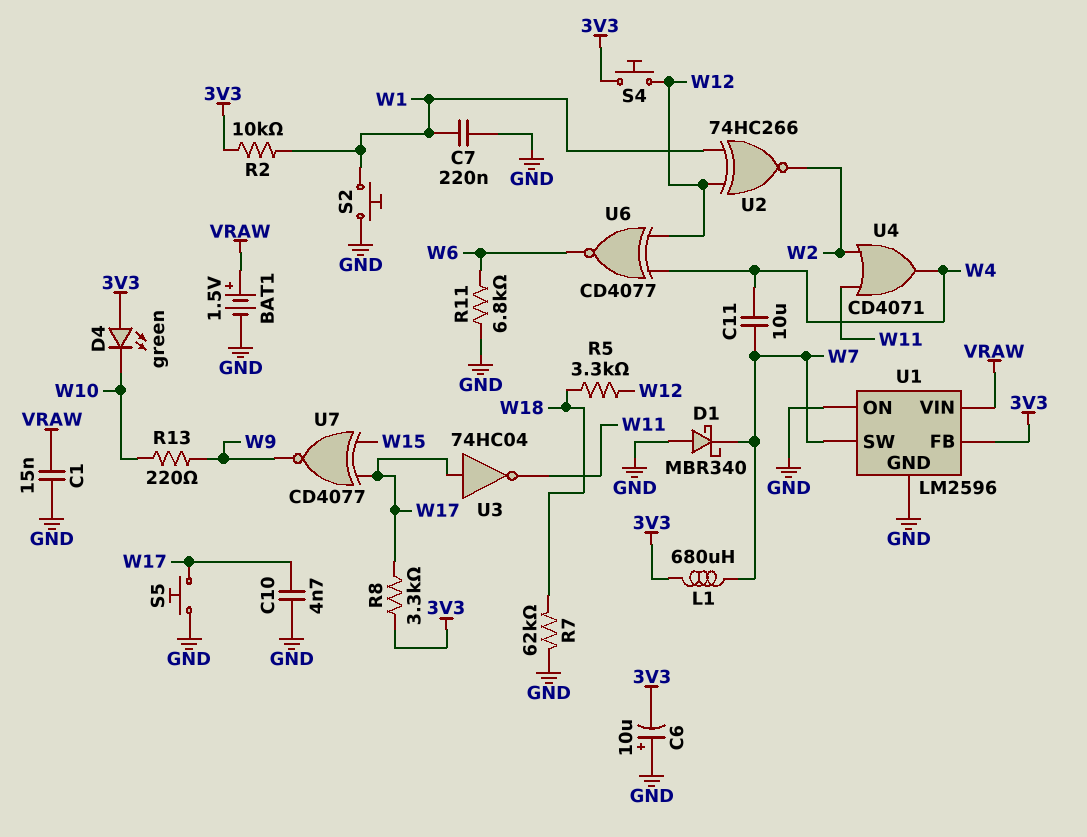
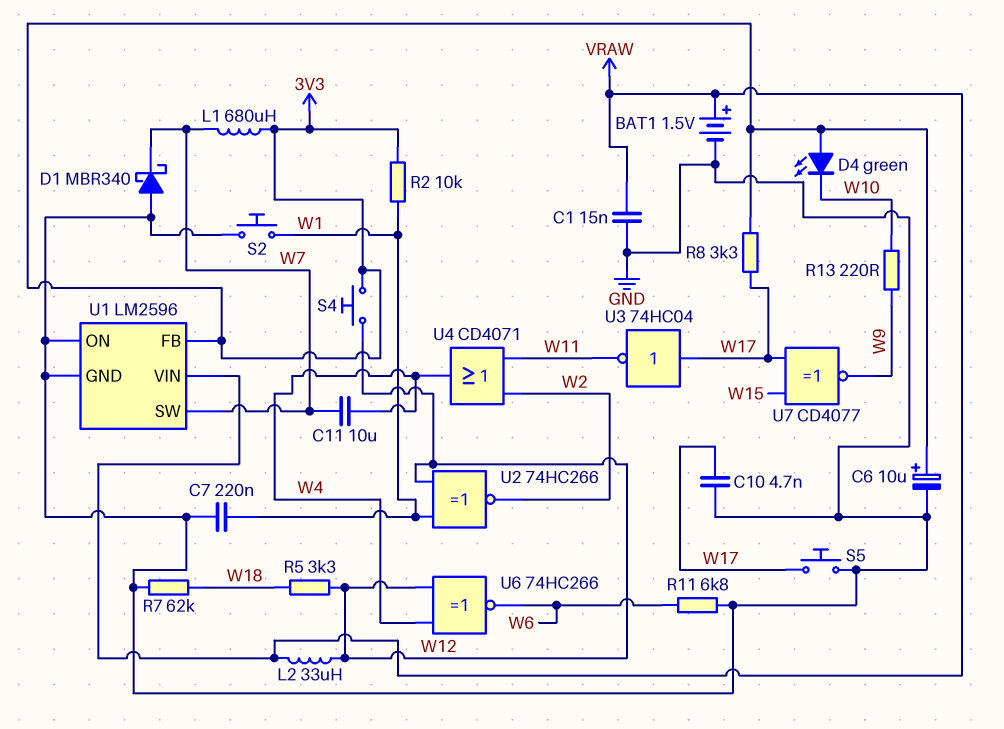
C6: 10uF (plus GND, minus 3V3) -> 10uF (plus 3V3, minus GND)
L2: none -> 33uH (VRAW, W12)
U6: XNOR CD4077 (in W4, in W12, out W6) -> XNOR 74HC266 (in W4, in W12, out W6)

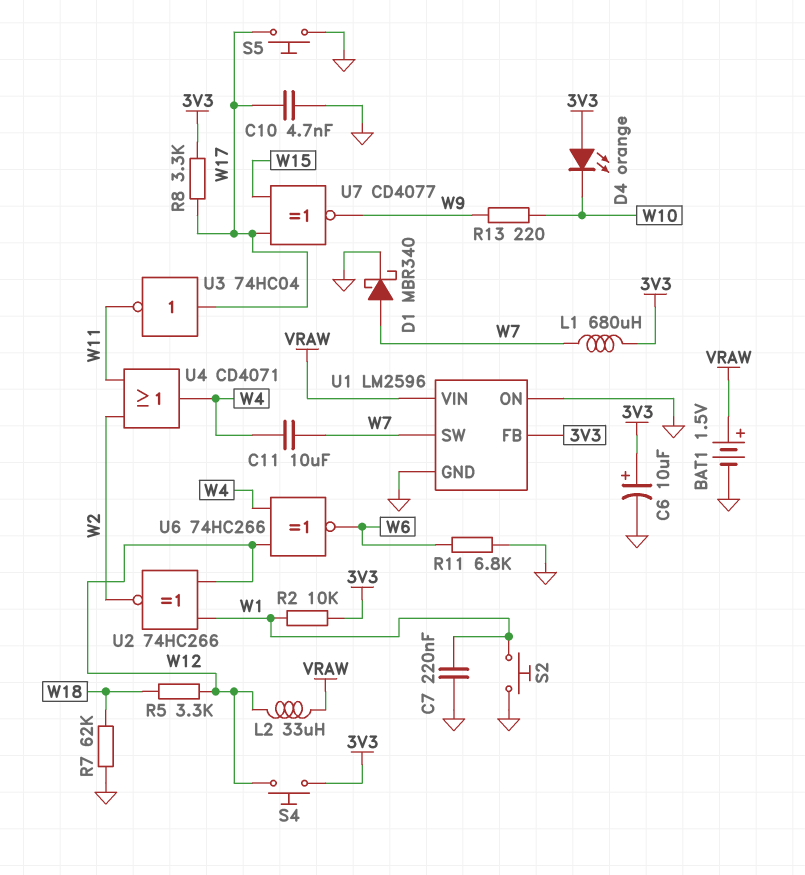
C1: 15nF (GND, VRAW) -> none
D1: schottky MBR340 (A GND, K W7) -> schottky MBR340 (A W7, K GND)
D4: LED green (A 3V3, K W10) -> LED orange (A 3V3, K W10)

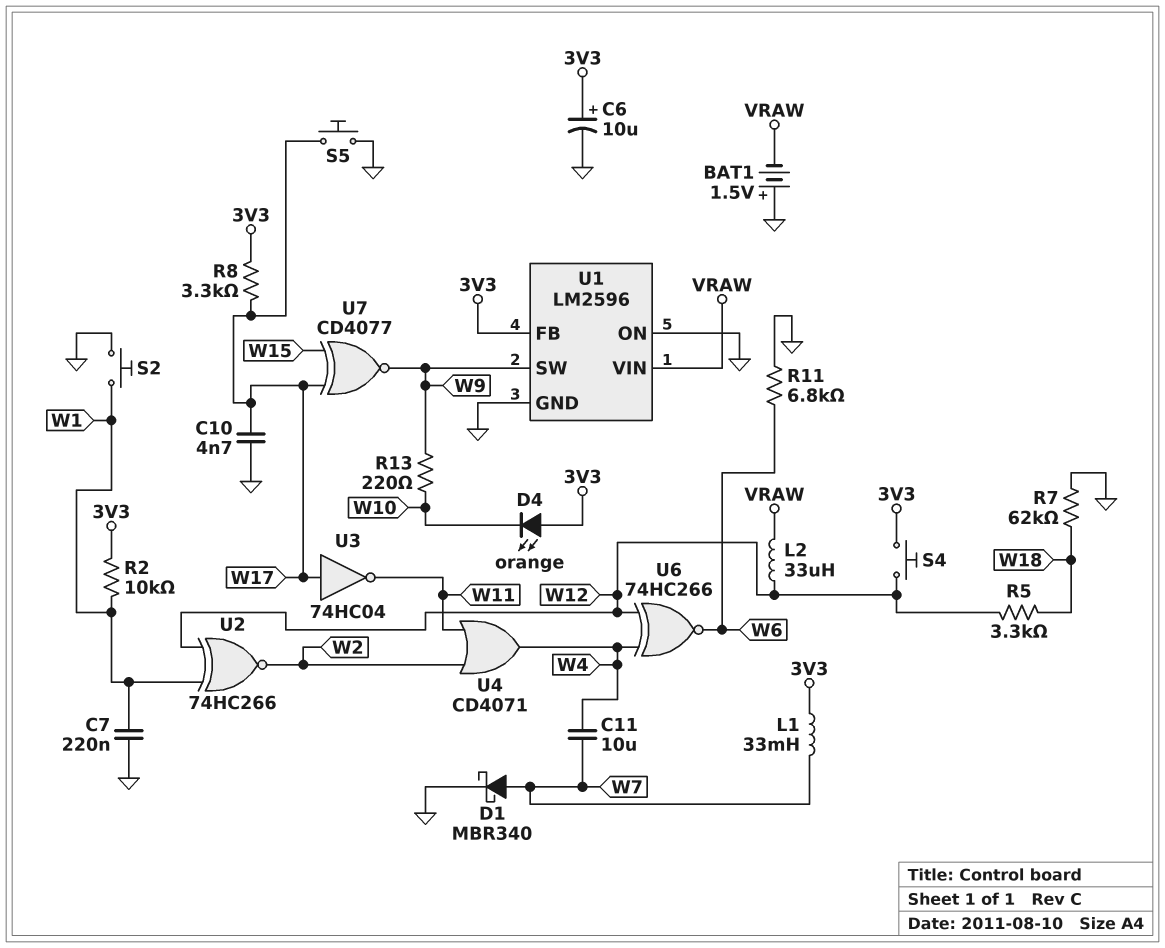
BAT1: 1.5V (plus VRAW, minus GND) -> 1.5V (plus GND, minus VRAW)
L1: 680uH (3V3, W7) -> 33mH (3V3, W7)
U1 pin SW: W7 -> W9

